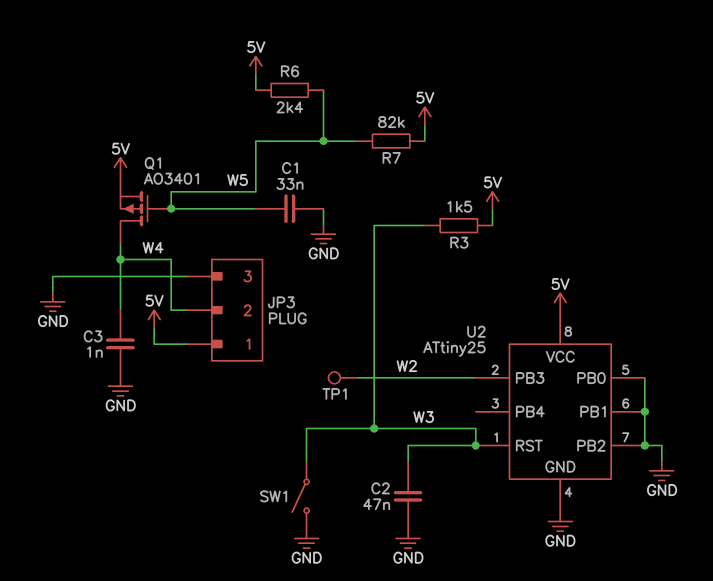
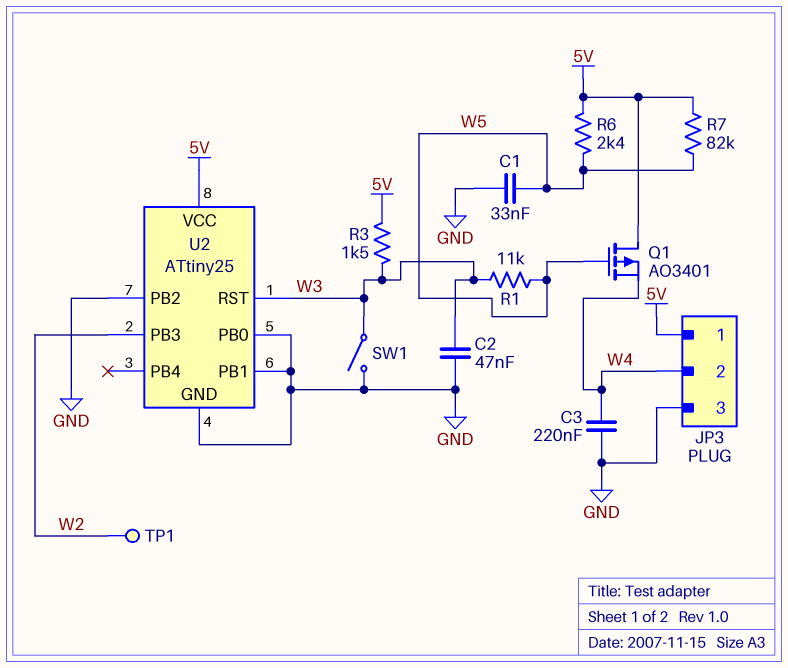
C3: 1nF (GND, W4) -> 220nF (GND, W4)
Q1: PMOS AO3401 (G W5, D W4, S 5V) -> PMOS AO3401 (G W5, D 5V, S W4)
R1: none -> 11k (W3, W5)

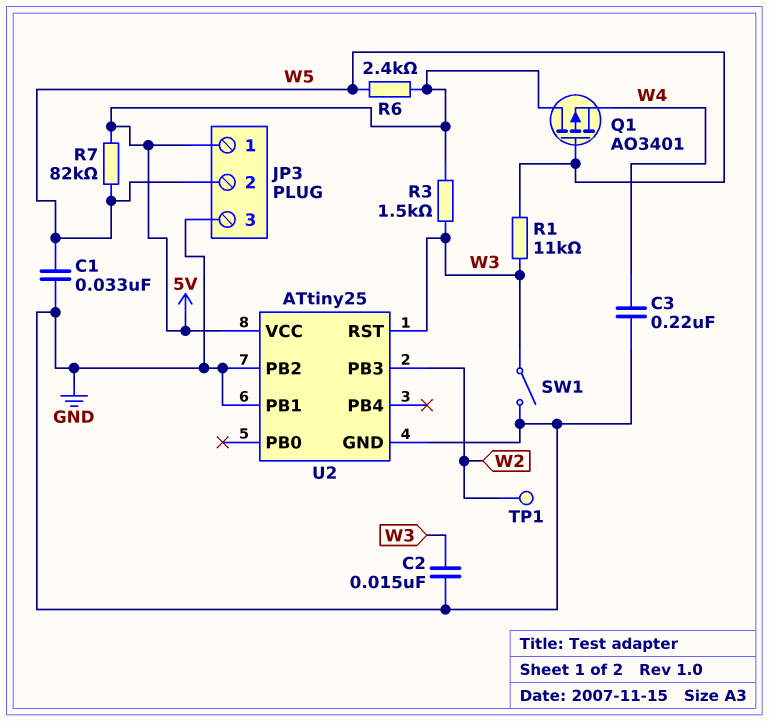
C2: 47nF (GND, W3) -> 15nF (GND, W3)
JP3 pin 2: W4 -> W5
U2 pin PB0: GND -> none

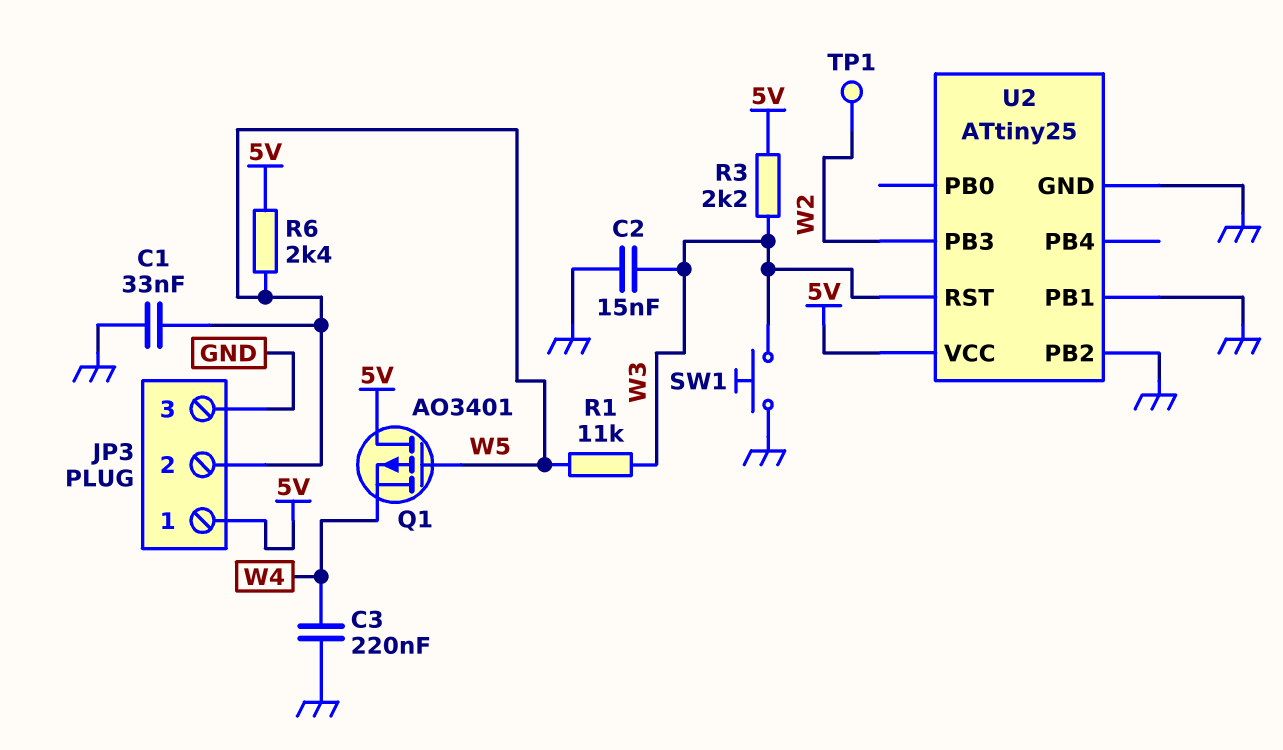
R3: 1.5k (5V, W3) -> 2.2k (5V, W3)
R7: 82k (5V, W5) -> none
SW1: switch (GND, W3) -> button (GND, W3)

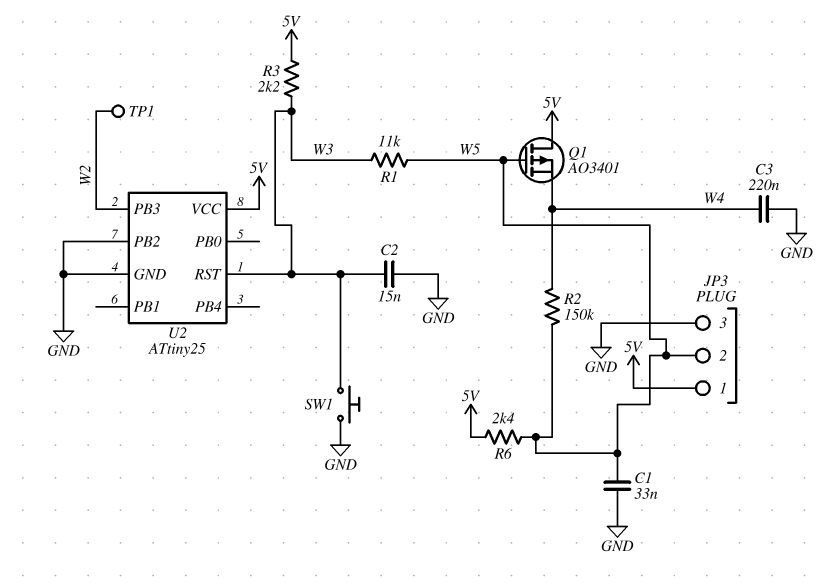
R2: none -> 150k (W4, W5)
U2 pin PB1: GND -> none

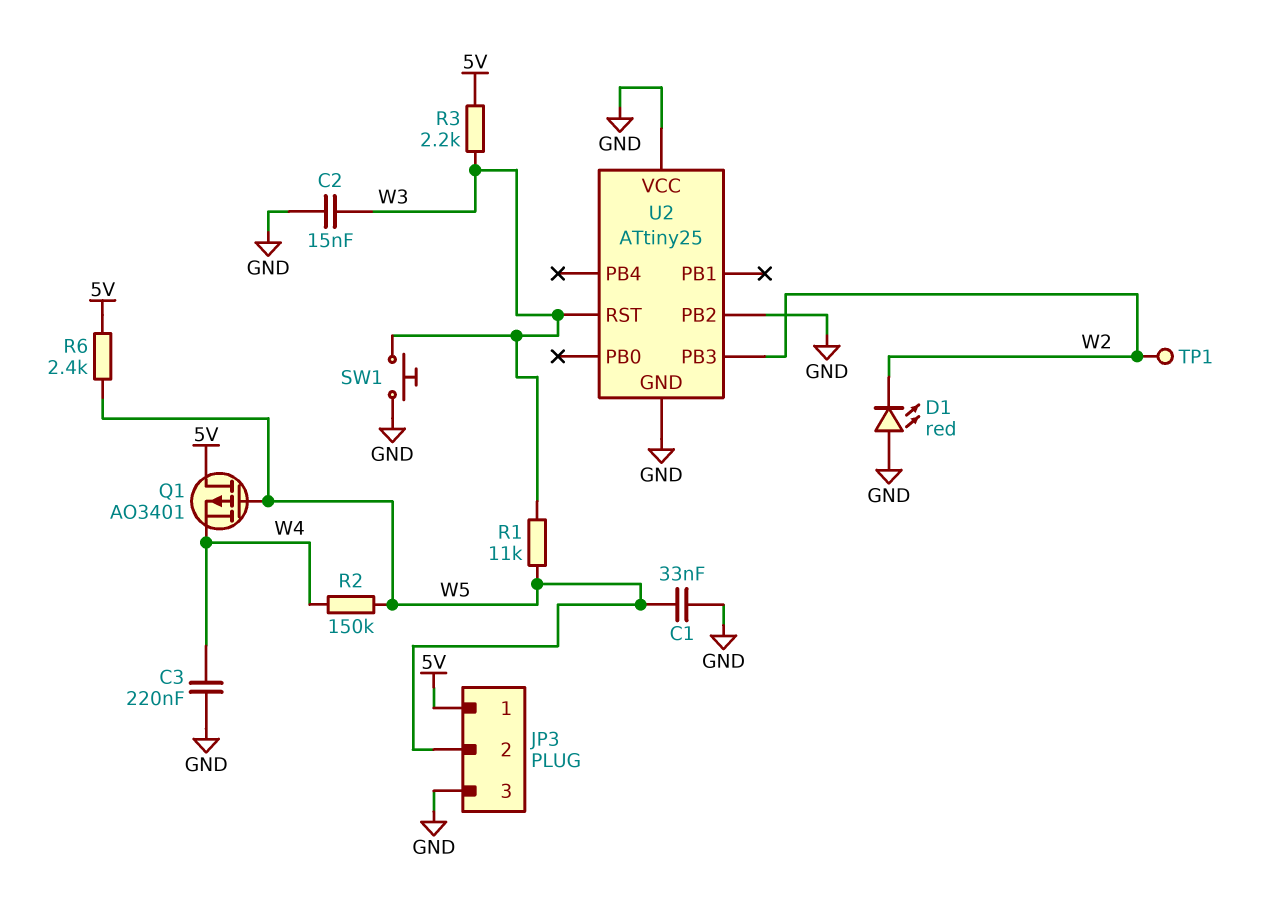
D1: none -> LED red (A GND, K W2)
U2 pin VCC: 5V -> GND

